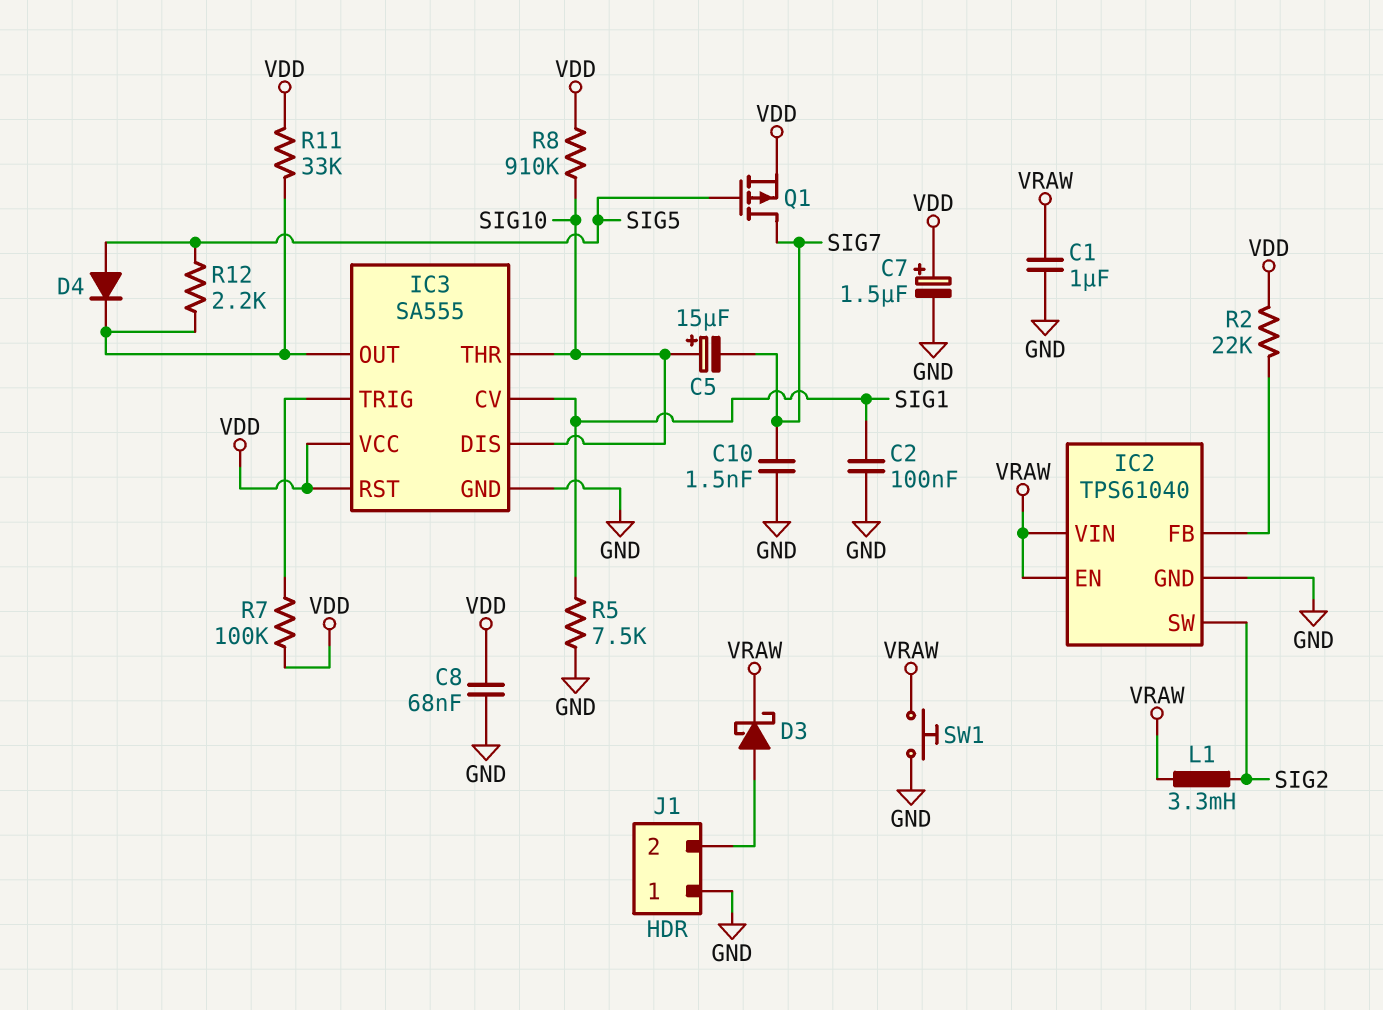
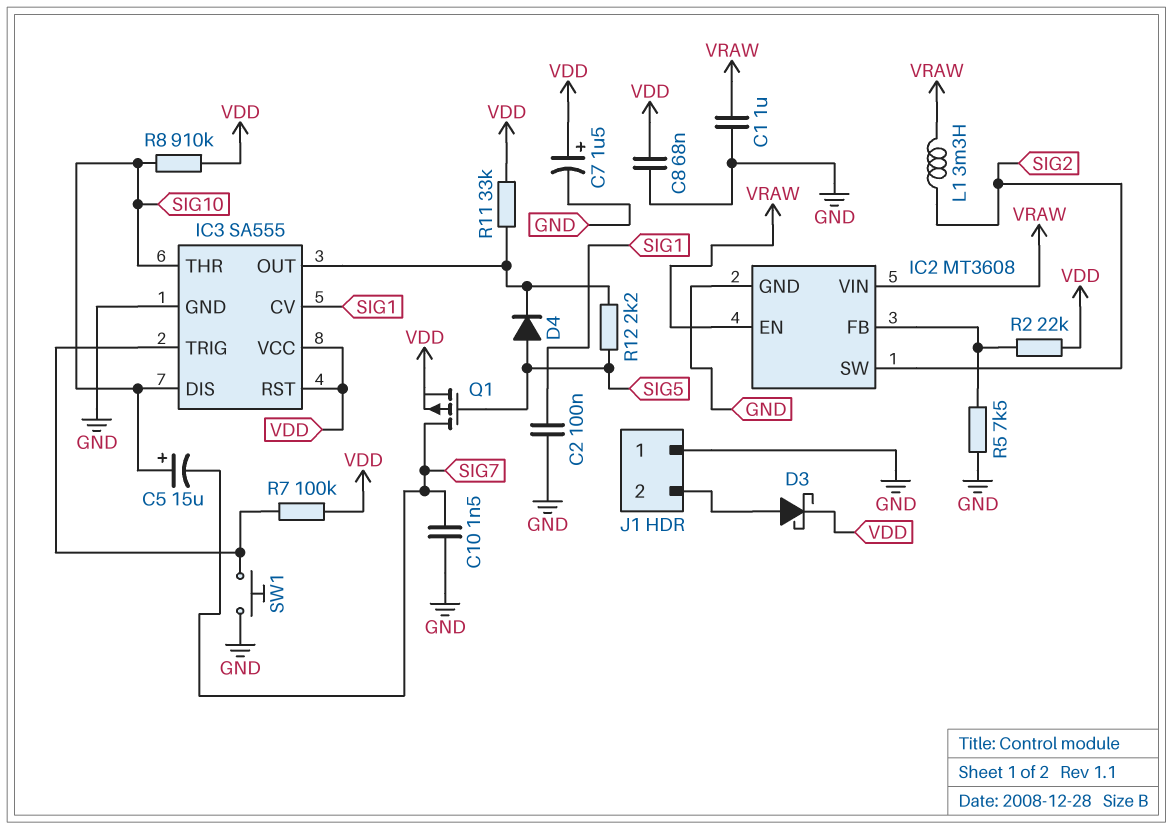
D3: schottky (A J1/2, K VRAW) -> schottky (A J1/2, K VDD)
IC2: TPS61040 -> MT3608
R5: 7.5k (GND, SIG1) -> 7.5k (GND, IC2/FB)
SW1: button (GND, VRAW) -> button (GND, IC3/TRIG)

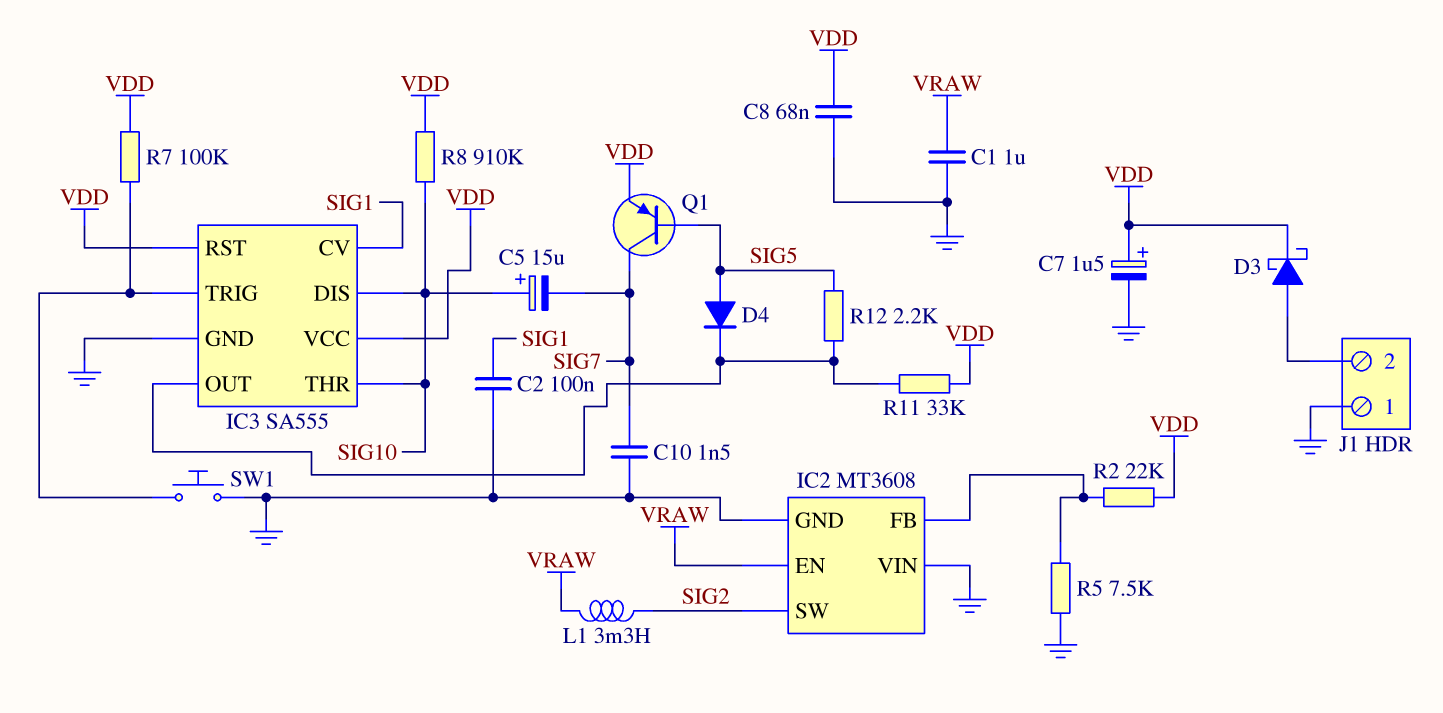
IC2 pin VIN: VRAW -> GND
Q1: PMOS (G SIG5, D SIG7, S VDD) -> PNP (B SIG5, C SIG7, E VDD)

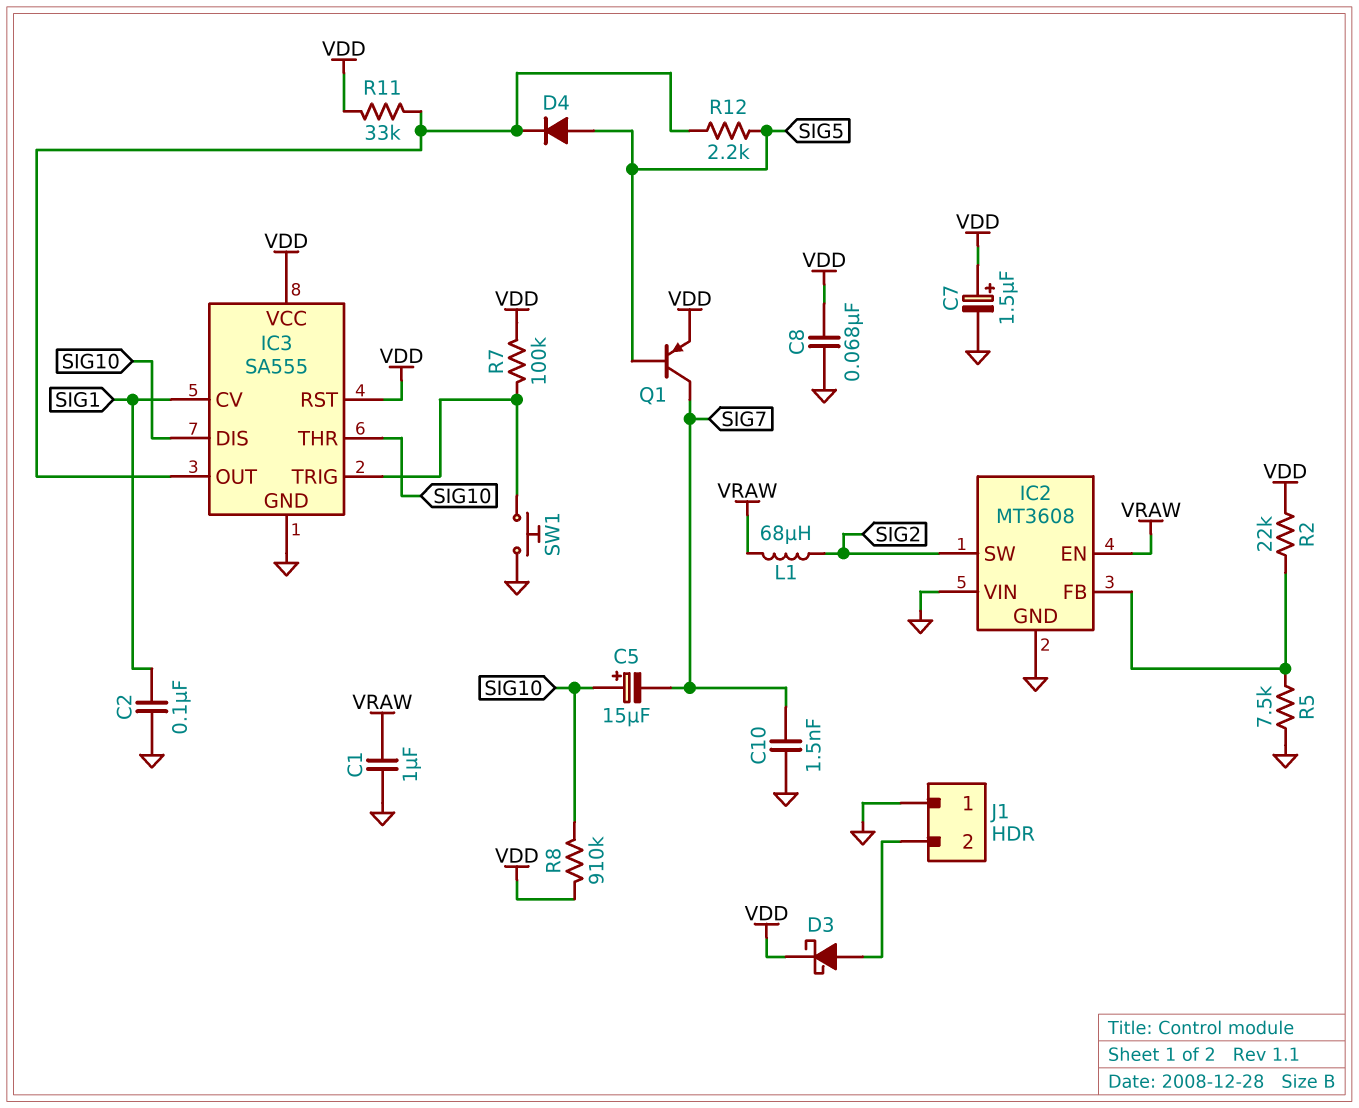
L1: 3.3mH (SIG2, VRAW) -> 68uH (SIG2, VRAW)

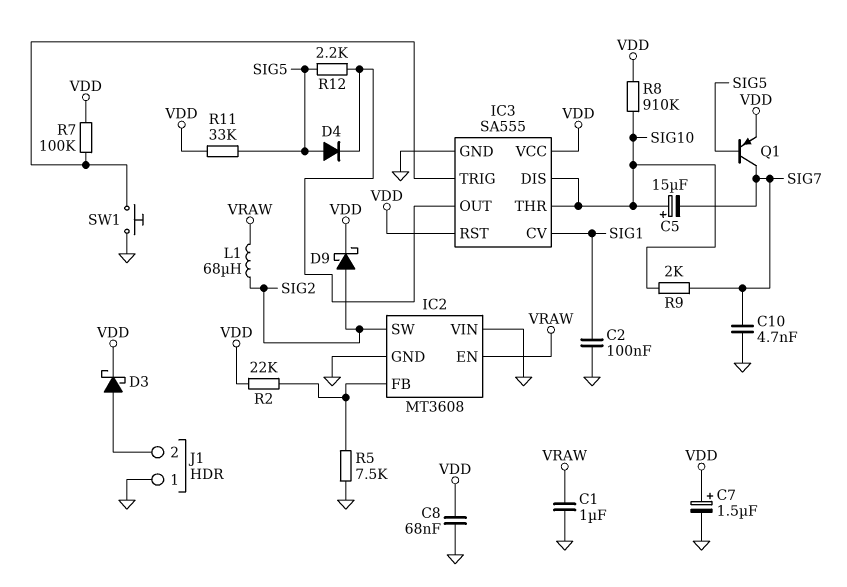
C10: 1.5nF (GND, SIG7) -> 4.7nF (GND, SIG7)
D9: none -> schottky (A SIG2, K VDD)
R9: none -> 2k (SIG7, SIG10)
R11: 33k (IC3/OUT, VDD) -> 33k (SIG5, VDD)

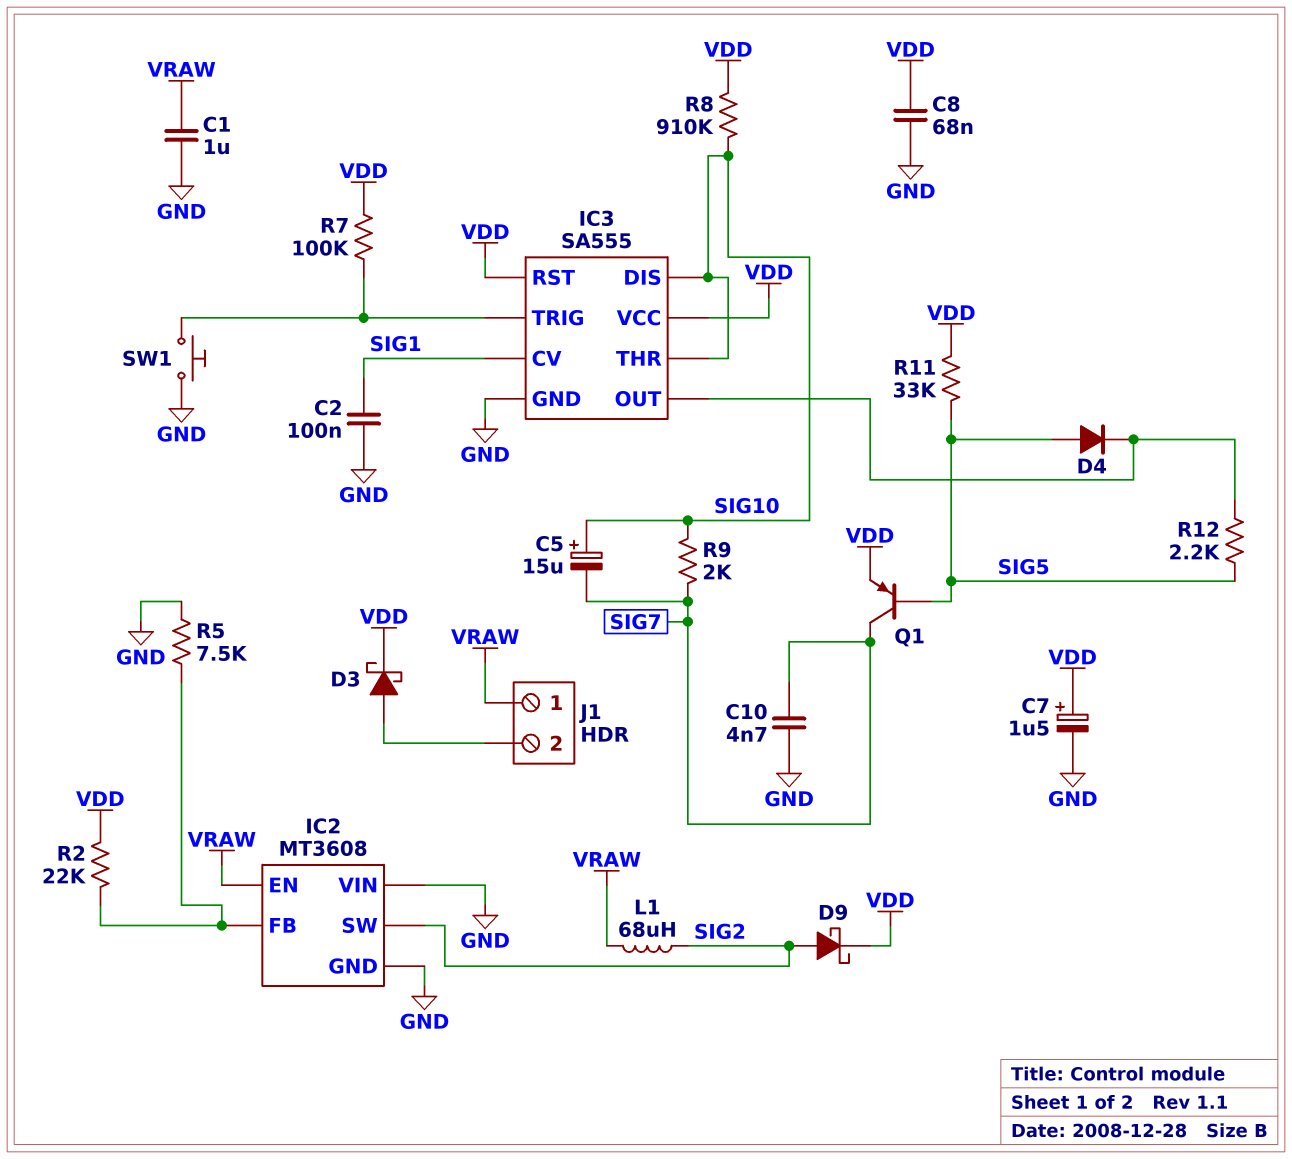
J1 pin 1: GND -> VRAW

